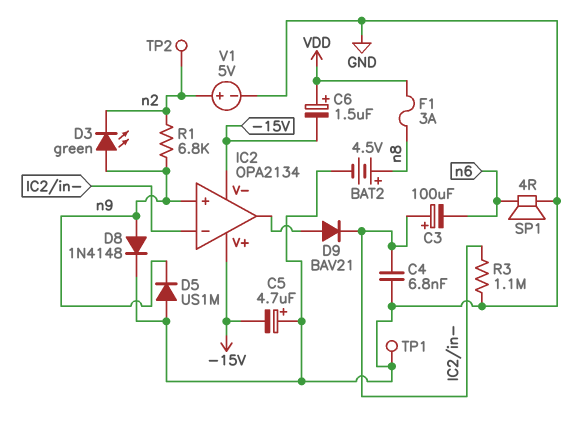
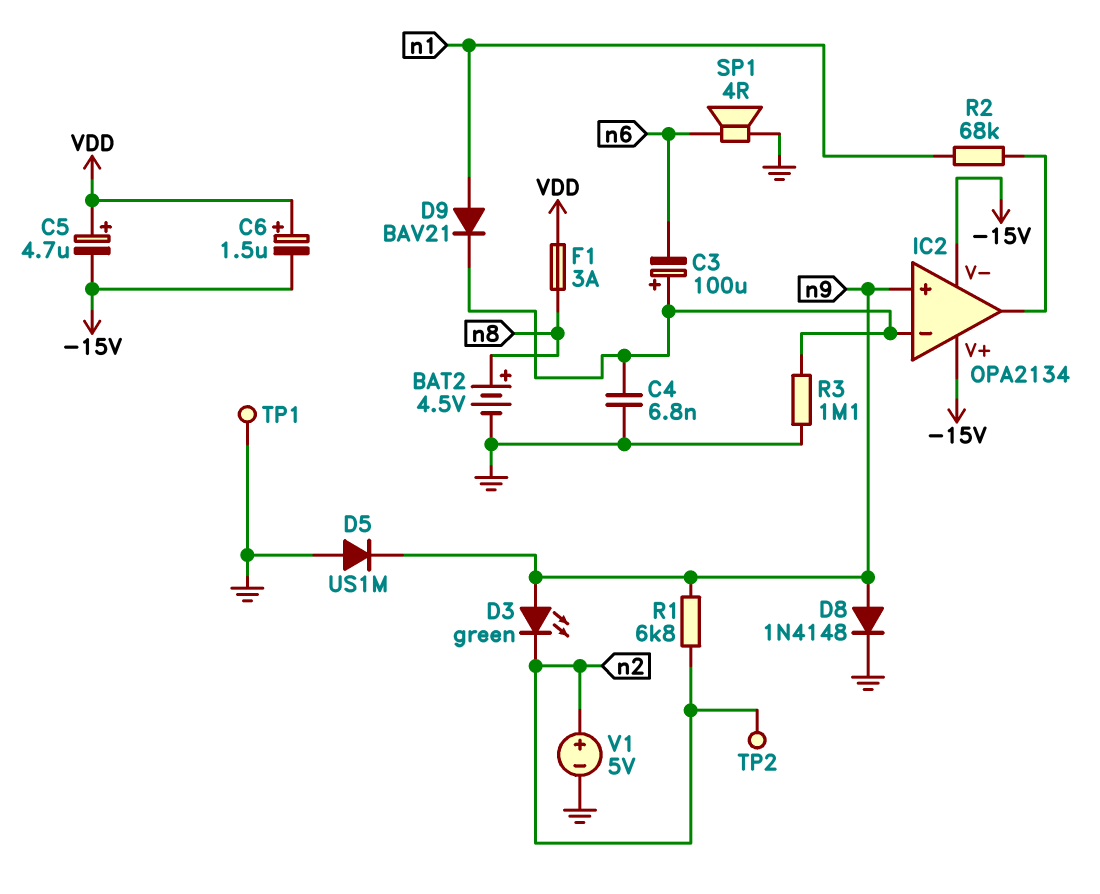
C5: 4.7uF (plus GND, minus -15V) -> 4.7uF (plus VDD, minus -15V)
D9: diode BAV21 (A IC2/out, K IC2/in-) -> diode BAV21 (A n1, K IC2/in-)
R2: none -> 68k (IC2/out, n1)

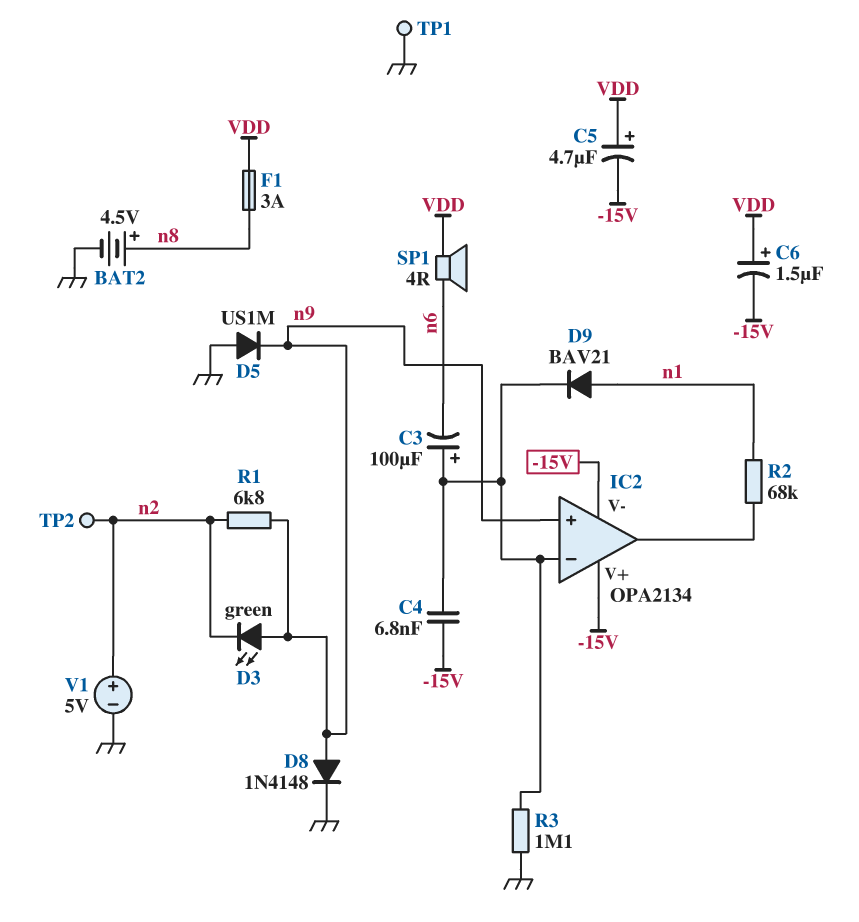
C4: 6.8nF (GND, IC2/in-) -> 6.8nF (-15V, IC2/in-)
SP1: speaker 4R (GND, n6) -> speaker 4R (VDD, n6)

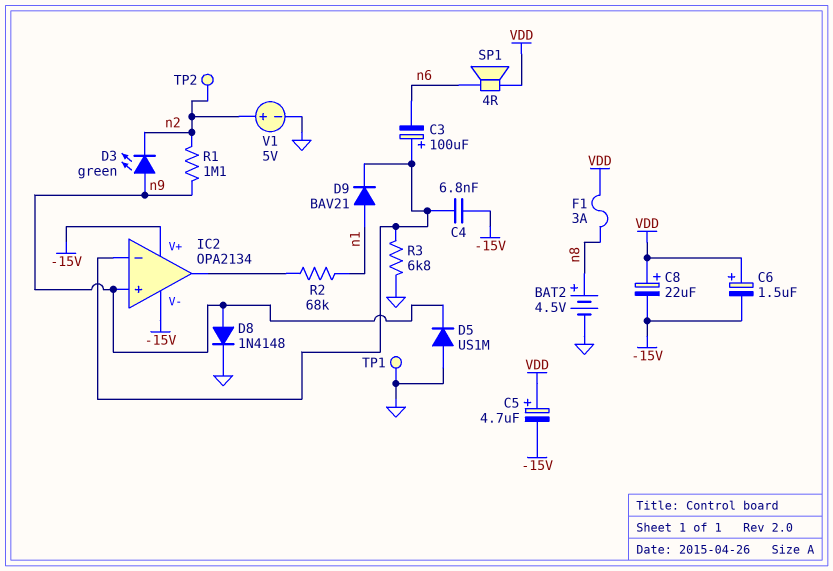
C8: none -> 22uF (plus VDD, minus -15V)
R1: 6.8k (n2, n9) -> 1.1M (n2, n9)
R3: 1.1M (GND, IC2/in-) -> 6.8k (GND, IC2/in-)

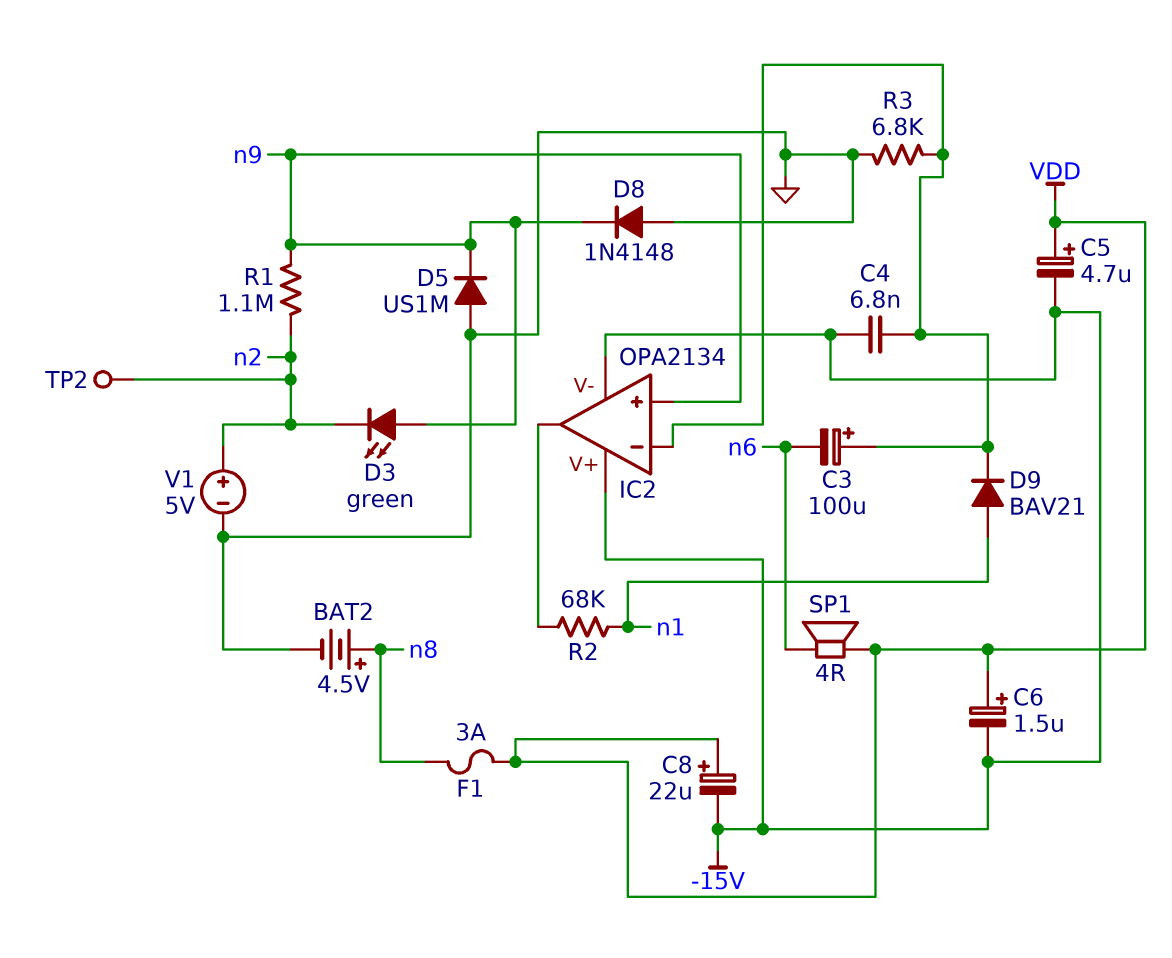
D8: diode 1N4148 (A n9, K GND) -> diode 1N4148 (A GND, K n9)
TP1: test point (GND) -> none

